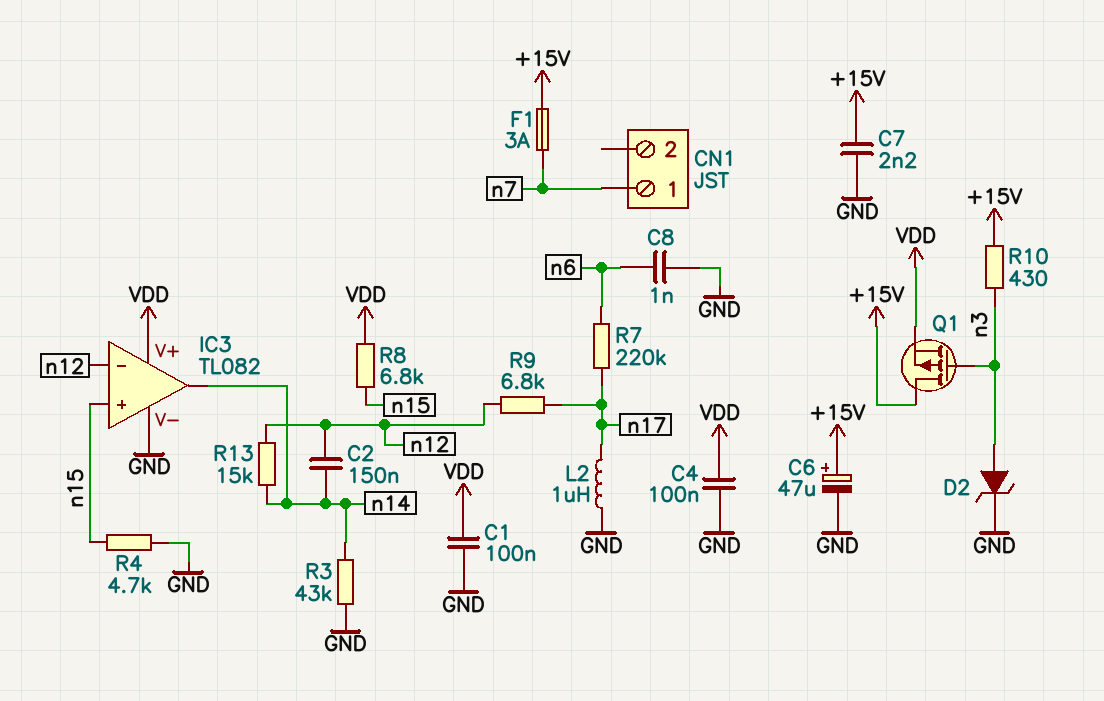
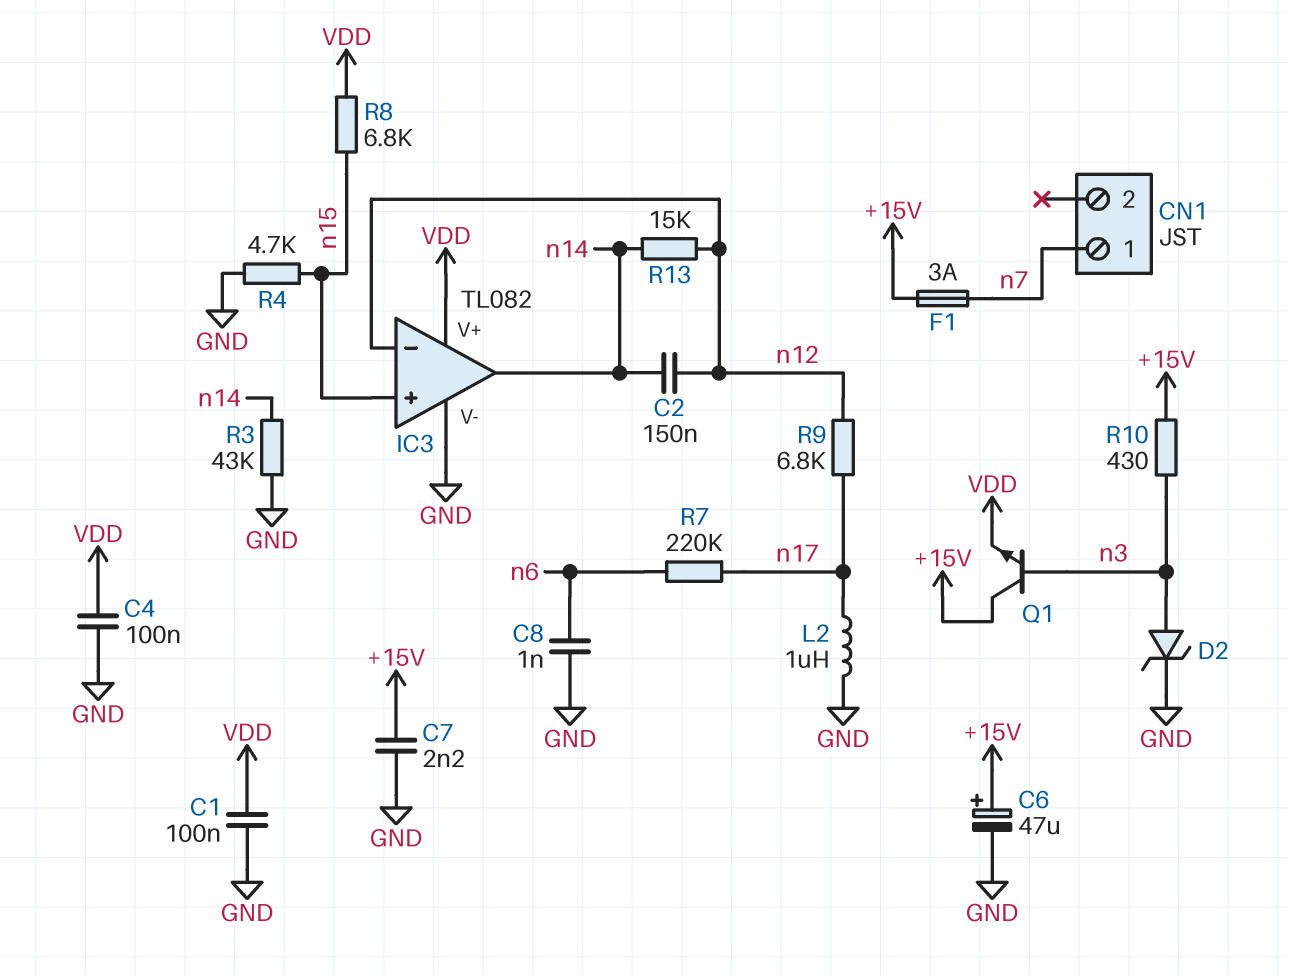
Q1: PMOS (G n3, D +15V, S VDD) -> NPN (B n3, C +15V, E VDD)

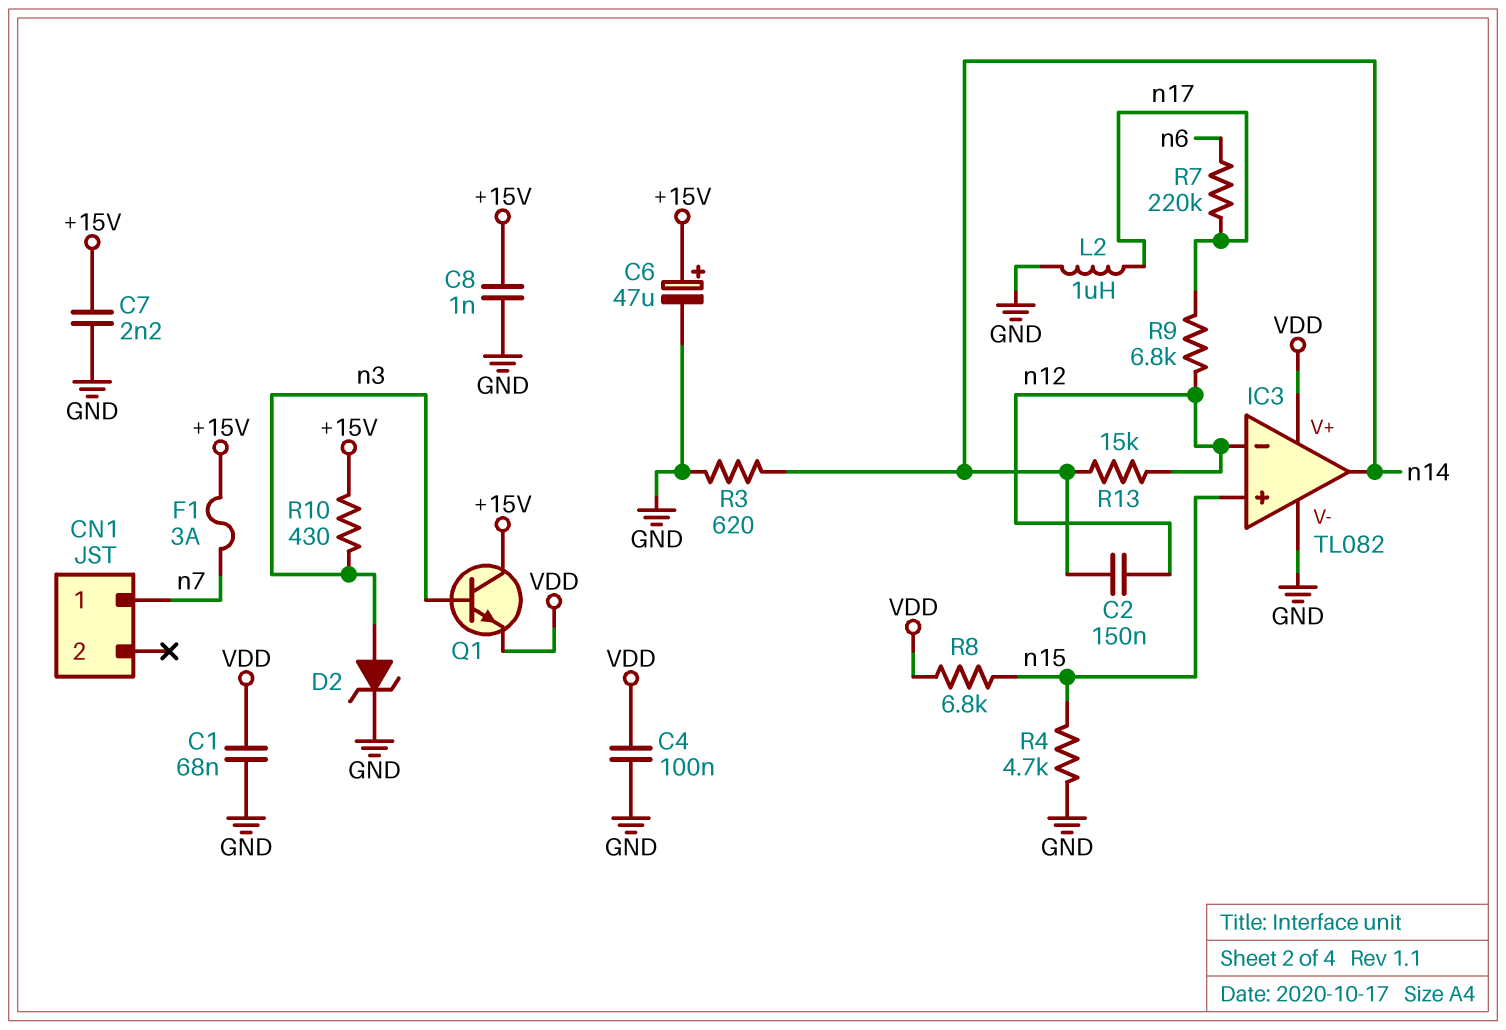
C1: 100nF (GND, VDD) -> 68nF (GND, VDD)
C8: 1nF (GND, n6) -> 1nF (+15V, GND)
R3: 43k (GND, n14) -> 620 (GND, n14)

